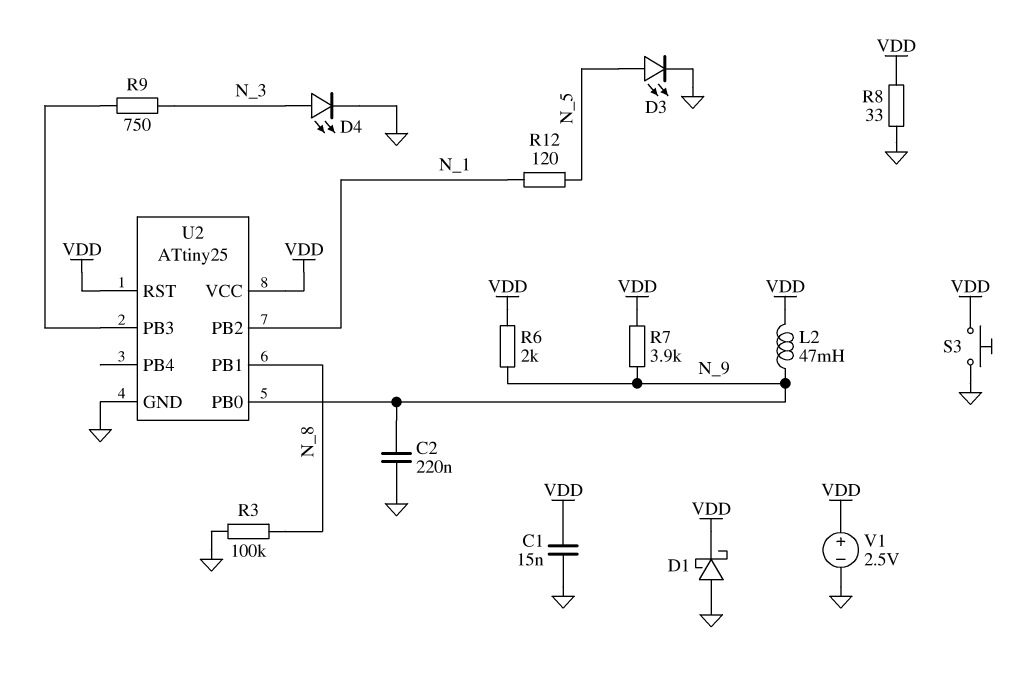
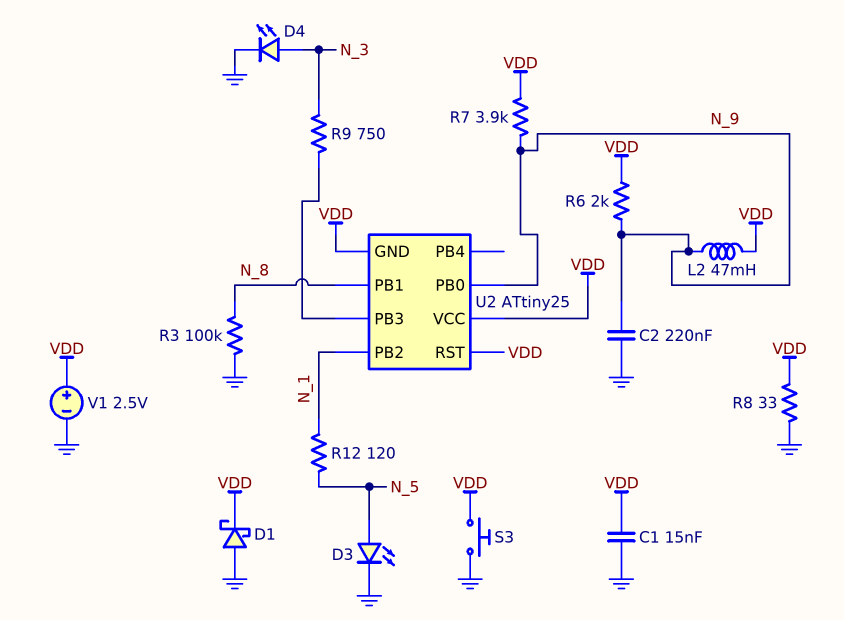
U2 pin GND: GND -> VDD

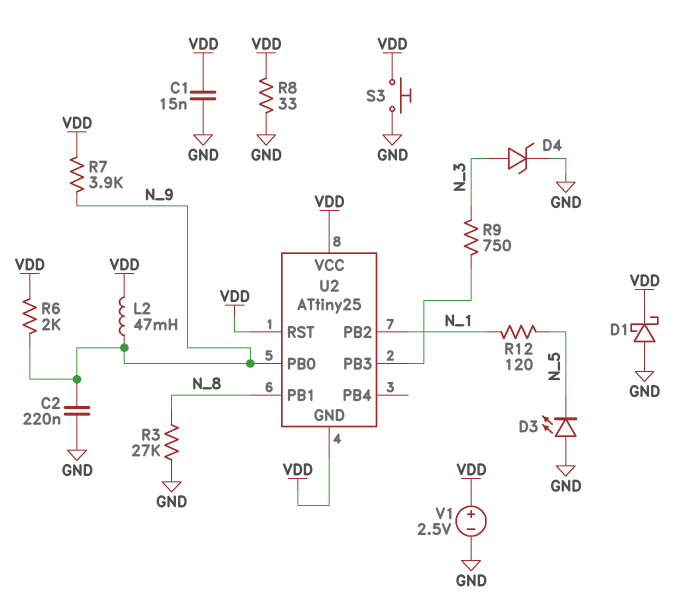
D3: LED (A N_5, K GND) -> LED (A GND, K N_5)
D4: LED (A N_3, K GND) -> zener (A N_3, K GND)
R3: 100k (GND, N_8) -> 27k (GND, N_8)

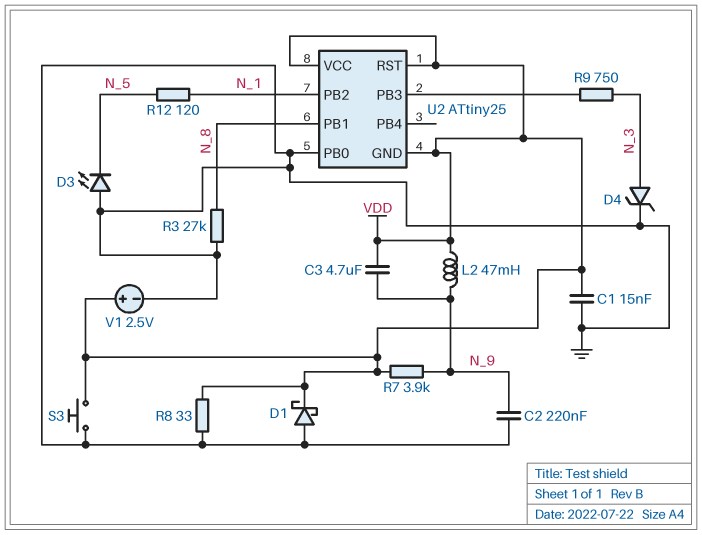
C3: none -> 4.7uF (N_9, VDD)
R6: 2k (N_9, VDD) -> none
U2 pin PB0: N_9 -> GND

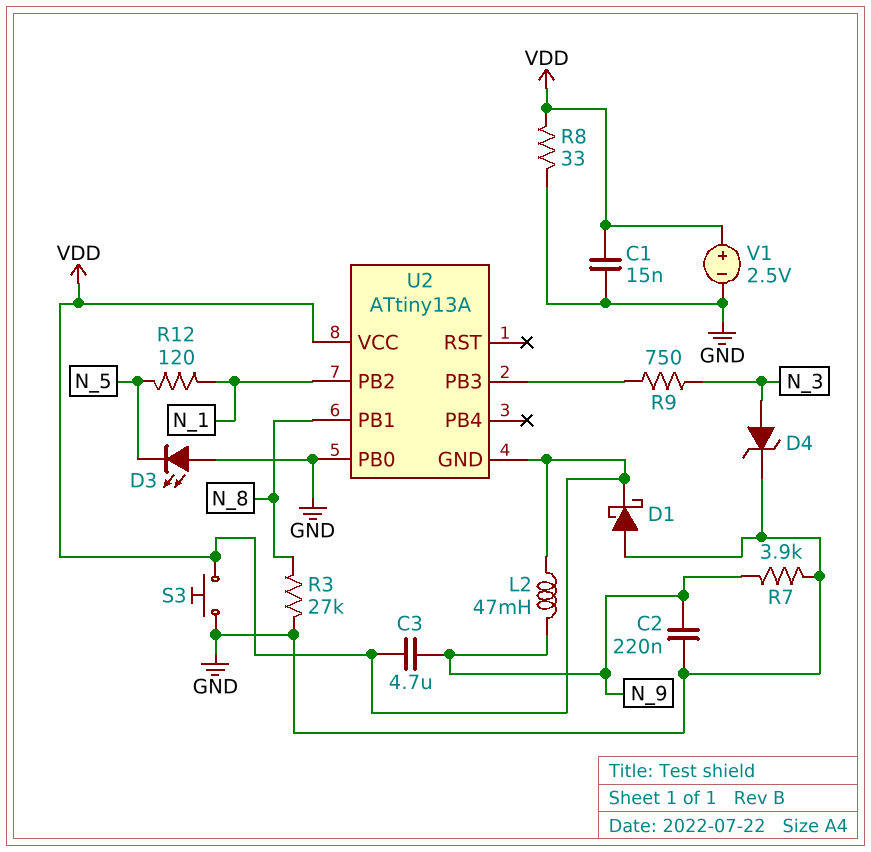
R7: 3.9k (N_9, VDD) -> 3.9k (GND, N_9)
U2: ATtiny25 -> ATtiny13A
U2 pin RST: VDD -> none

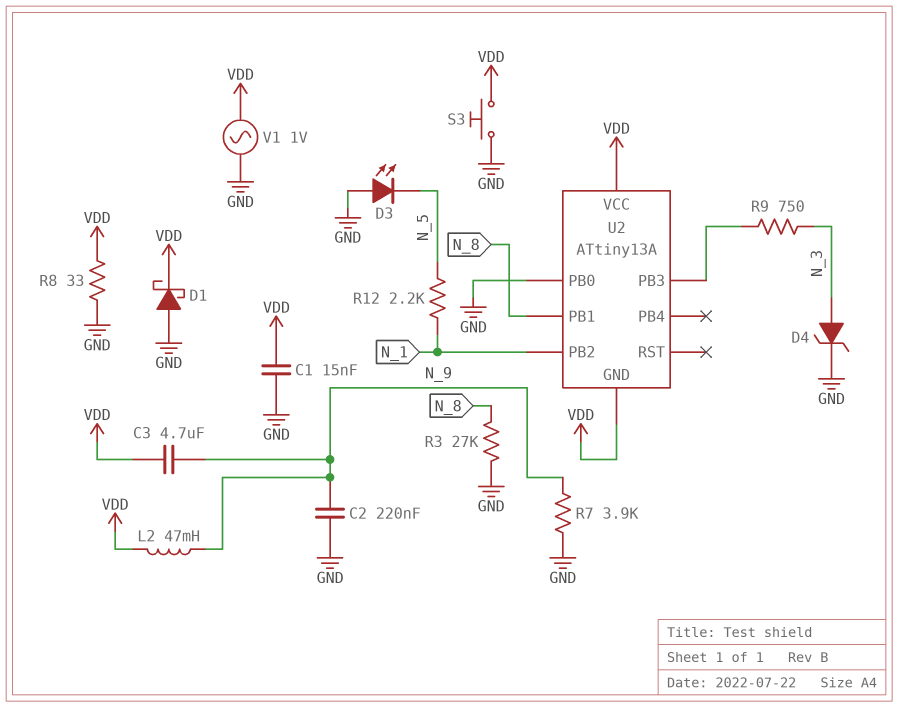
R12: 120 (N_1, N_5) -> 2.2k (N_1, N_5)
V1: 2.5V (plus VDD, minus GND) -> AC 1V (GND, VDD)

